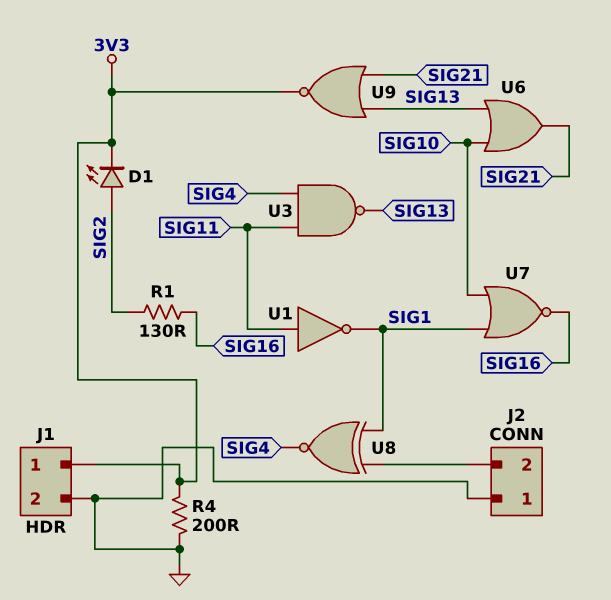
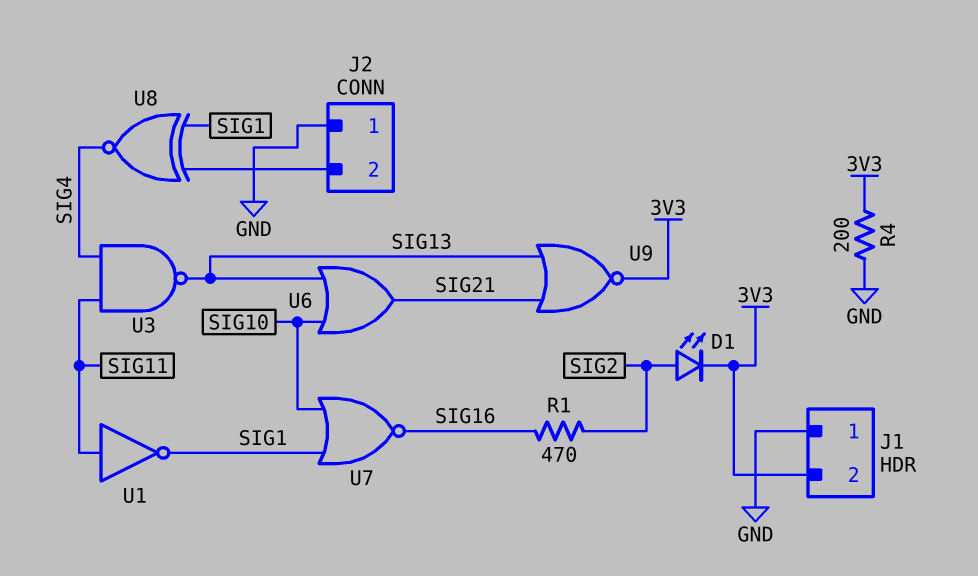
J1 pin 1: 3V3 -> GND
J1 pin 2: GND -> 3V3
R1: 130 (SIG2, SIG16) -> 470 (SIG2, SIG16)

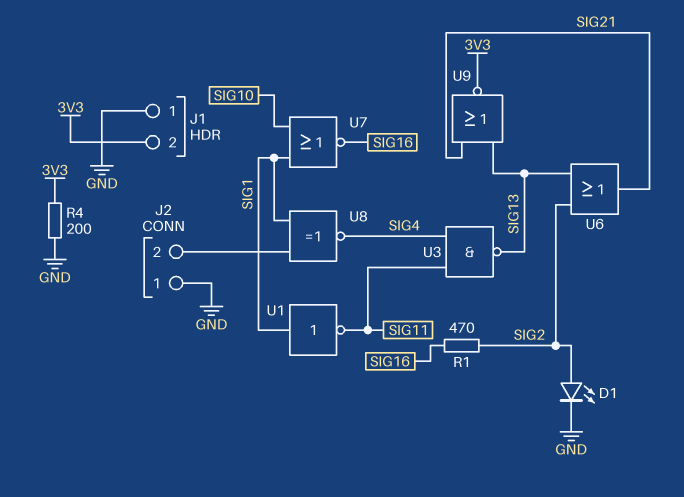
D1: LED (A SIG2, K 3V3) -> LED (A SIG2, K GND)
U1: NOT (in SIG11, out SIG1) -> NOT (in SIG1, out SIG11)
U6: OR (in SIG10, in SIG13, out SIG21) -> OR (in SIG2, in SIG13, out SIG21)

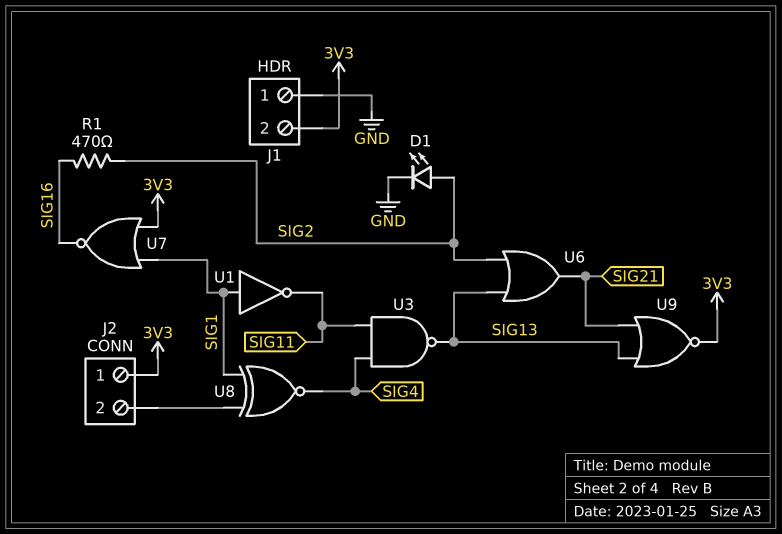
J2 pin 1: GND -> 3V3
R4: 200 (3V3, GND) -> none
U7: NOR (in SIG1, in SIG10, out SIG16) -> NOR (in 3V3, in SIG1, out SIG16)

